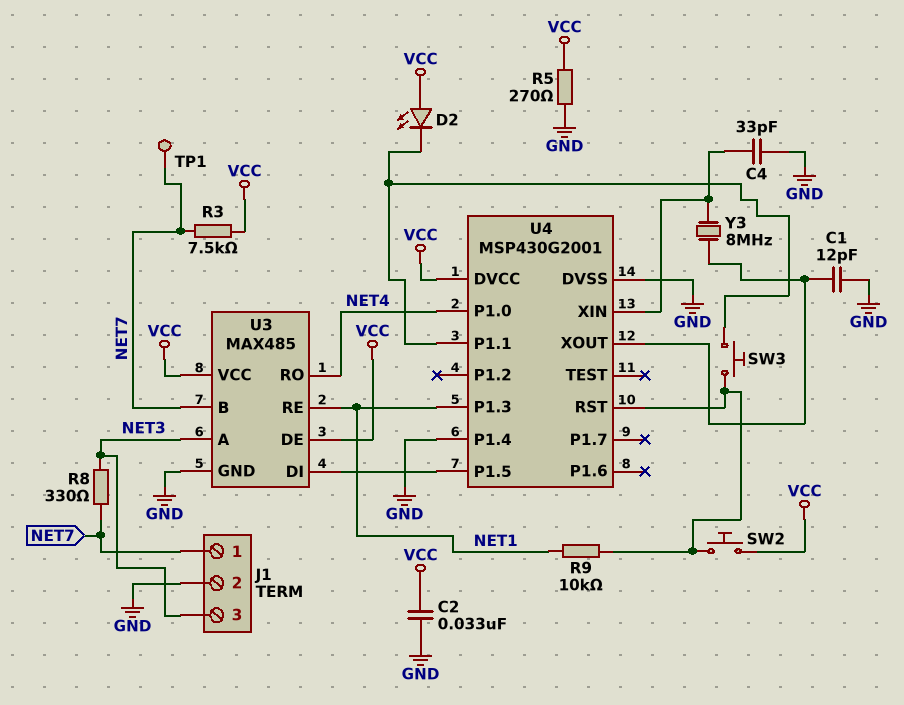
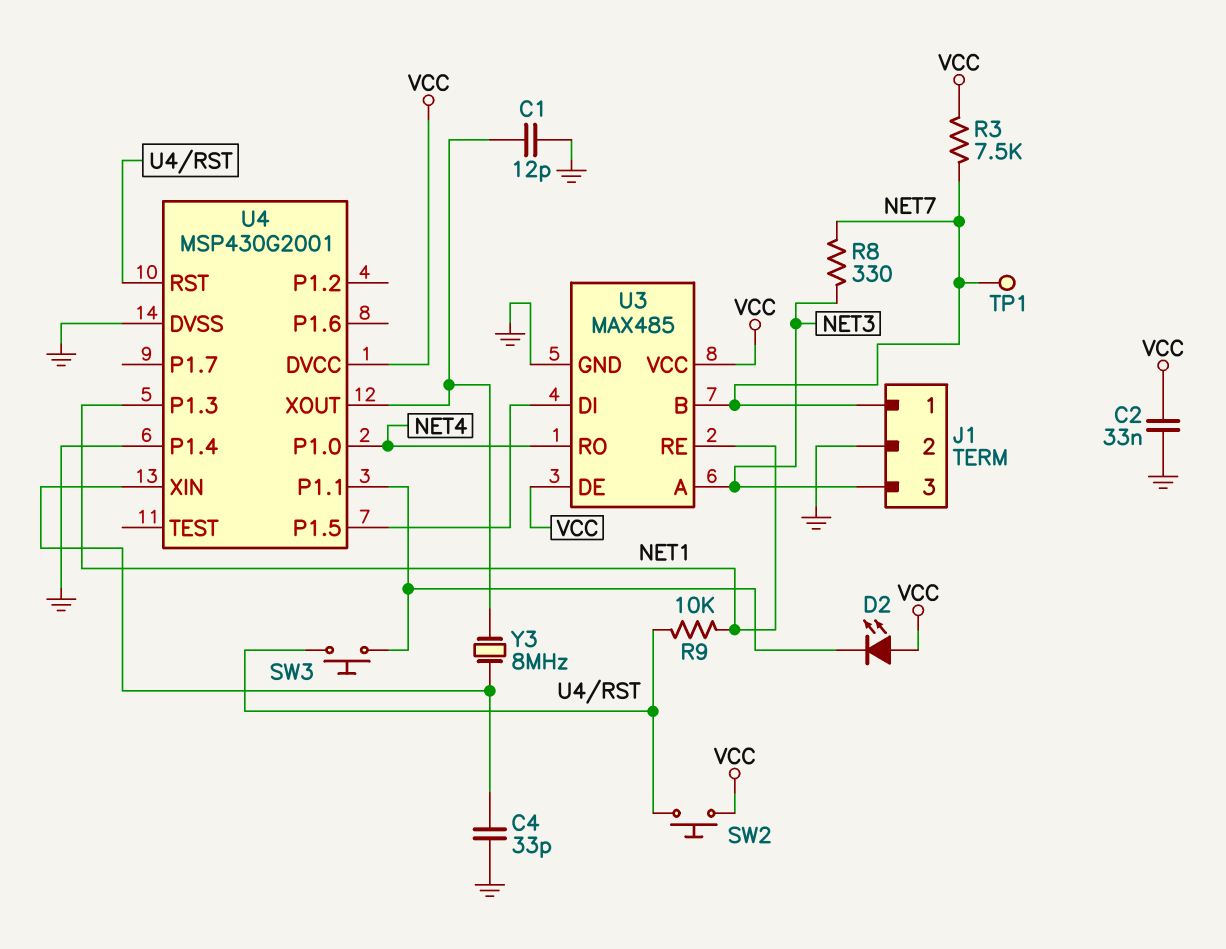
R5: 270 (GND, VCC) -> none

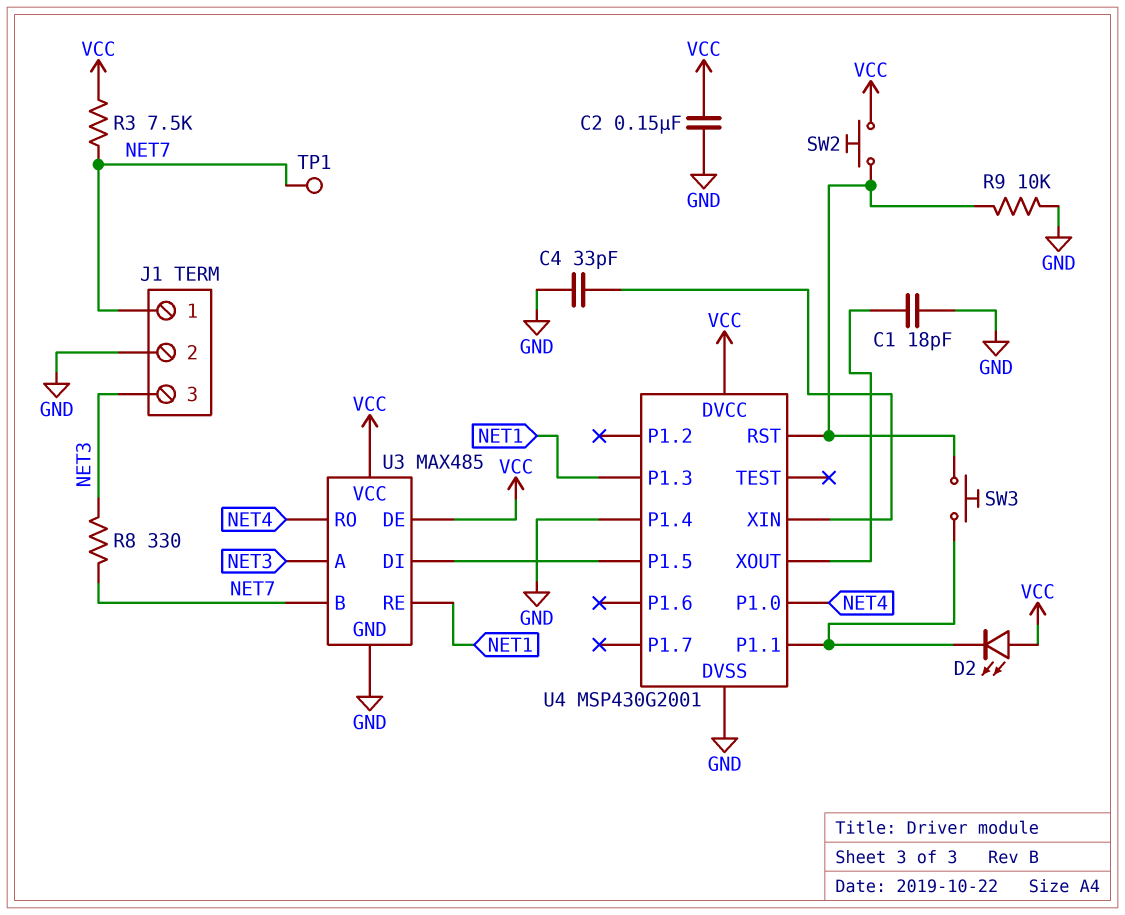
C1: 12pF (GND, U4/XOUT) -> 18pF (GND, U4/XOUT)
C2: 33nF (GND, VCC) -> 150nF (GND, VCC)
R9: 10k (NET1, U4/RST) -> 10k (GND, U4/RST)
Y3: 8MHz (U4/XIN, U4/XOUT) -> none

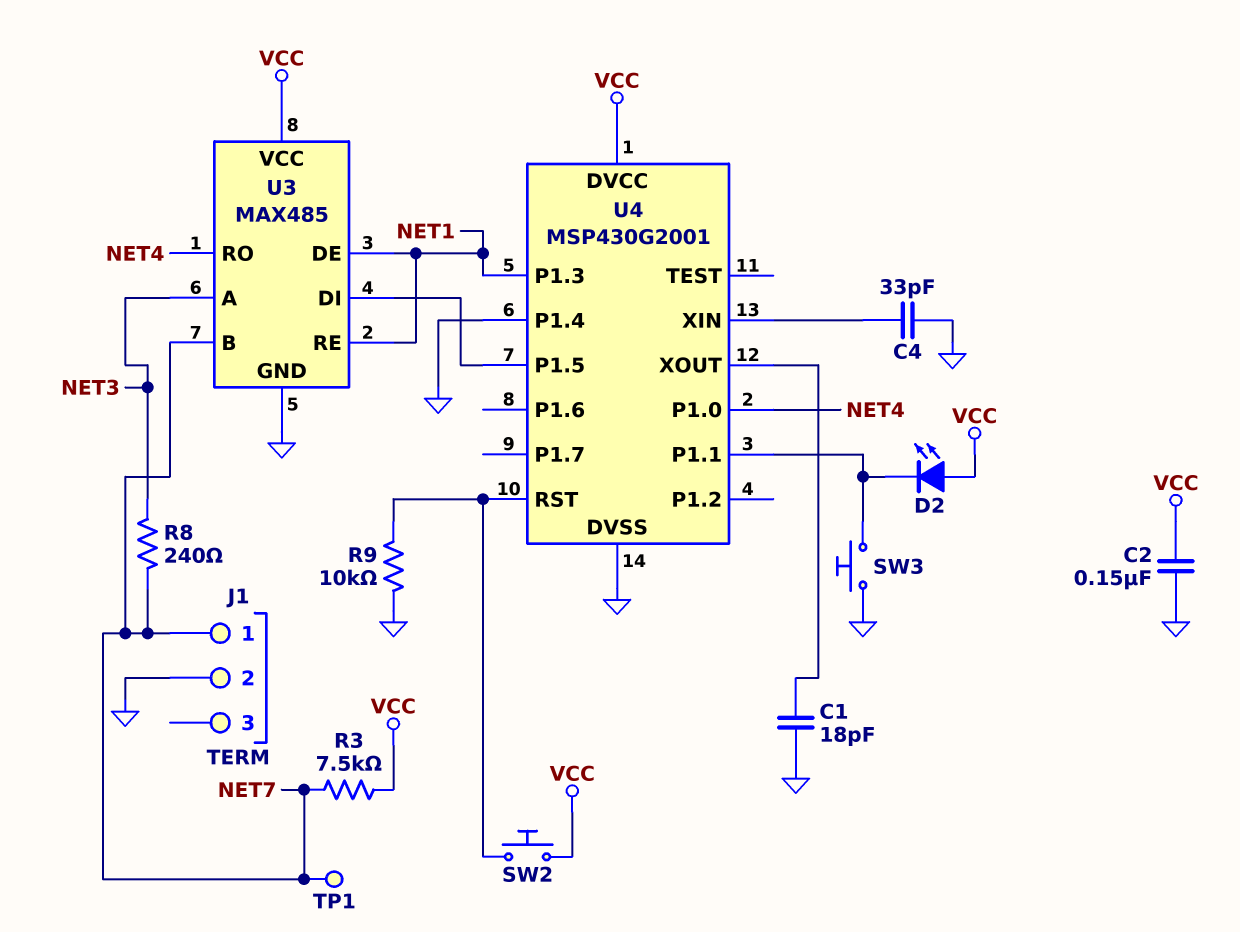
J1 pin 3: NET3 -> none
R8: 330 (NET3, NET7) -> 240 (NET3, NET7)
SW3: button (U4/P1.1, U4/RST) -> button (GND, U4/P1.1)
U3 pin DE: VCC -> NET1

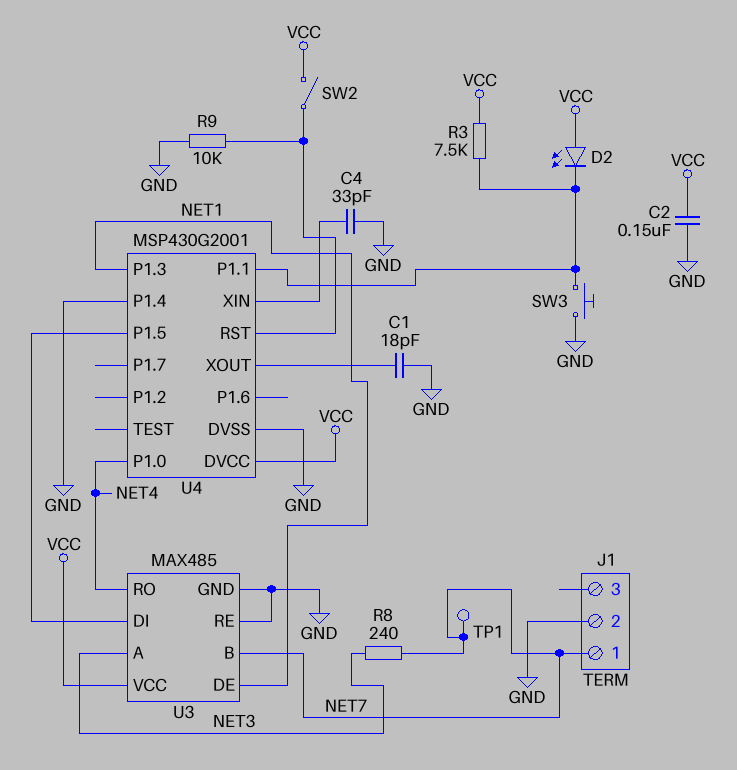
R3: 7.5k (NET7, VCC) -> 7.5k (U4/P1.1, VCC)
SW2: button (U4/RST, VCC) -> switch (U4/RST, VCC)
U3 pin RE: NET1 -> GND

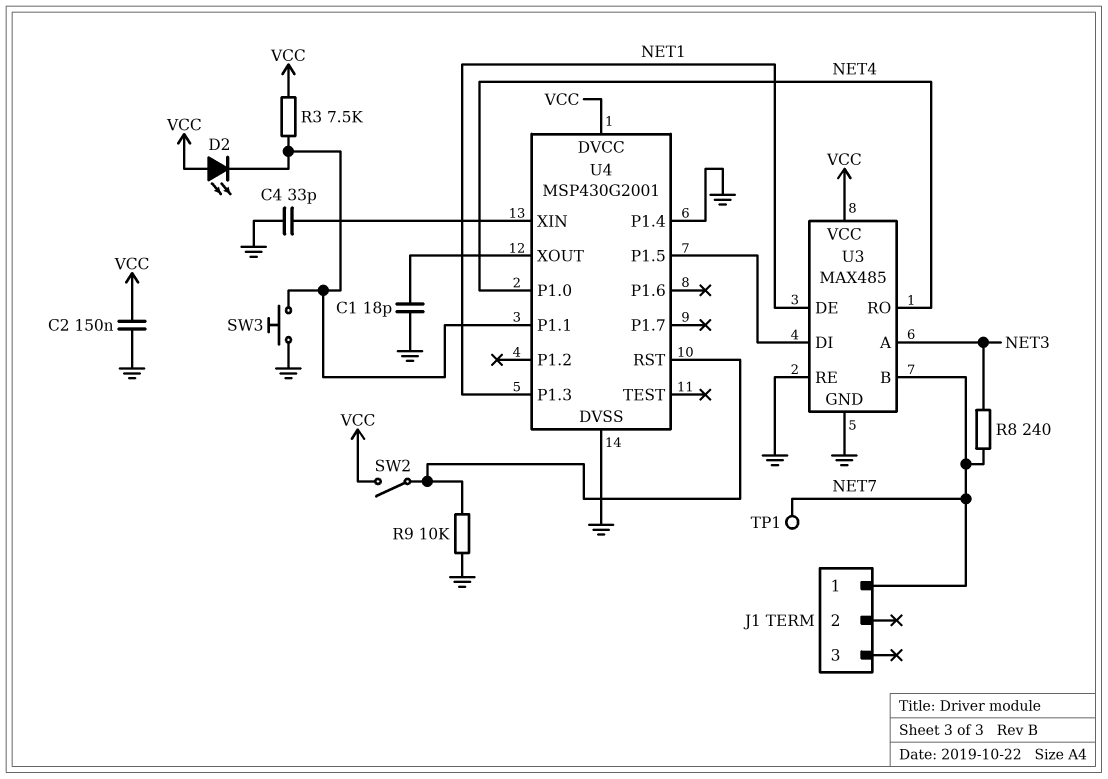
J1 pin 2: GND -> none

